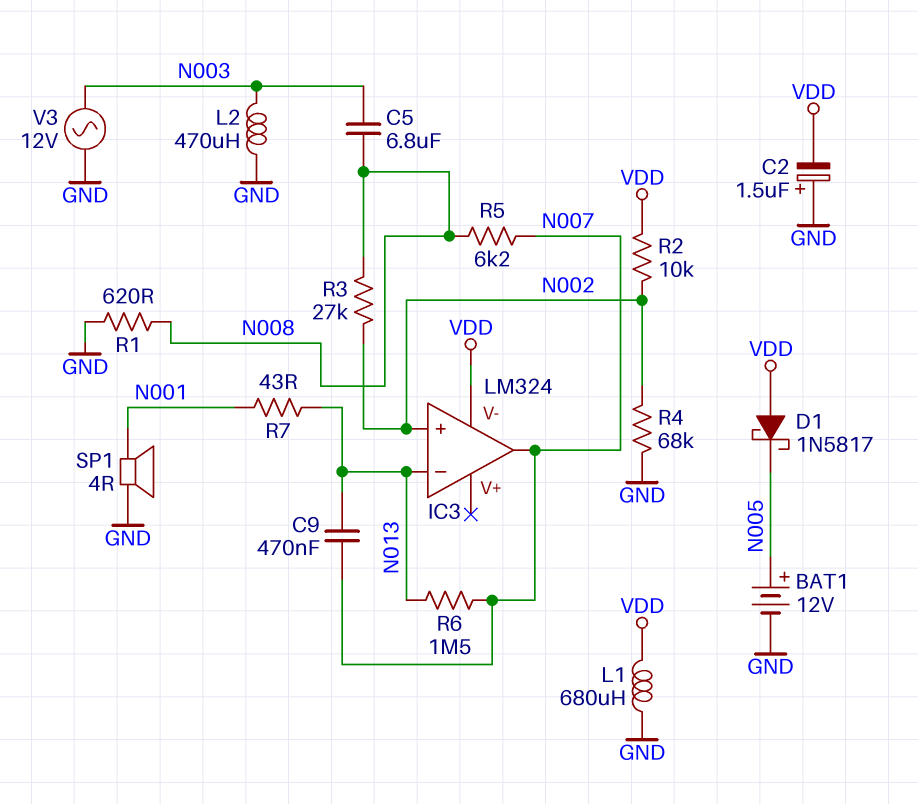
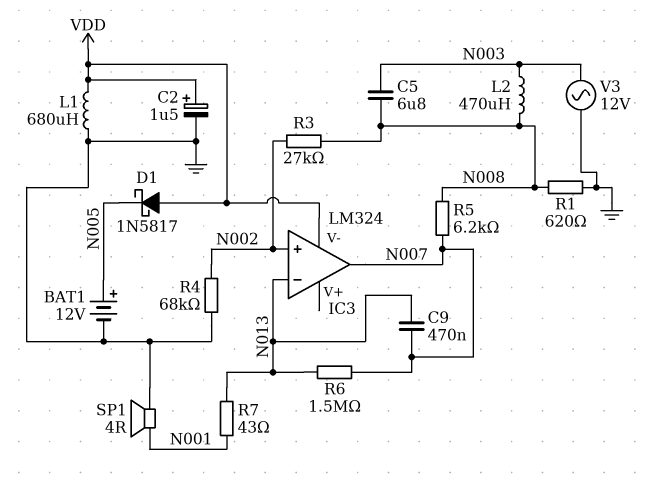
C2: 1.5uF (plus GND, minus VDD) -> 1.5uF (plus VDD, minus GND)
L2: 470uH (GND, N003) -> 470uH (N003, N008)
R2: 10k (N002, VDD) -> none

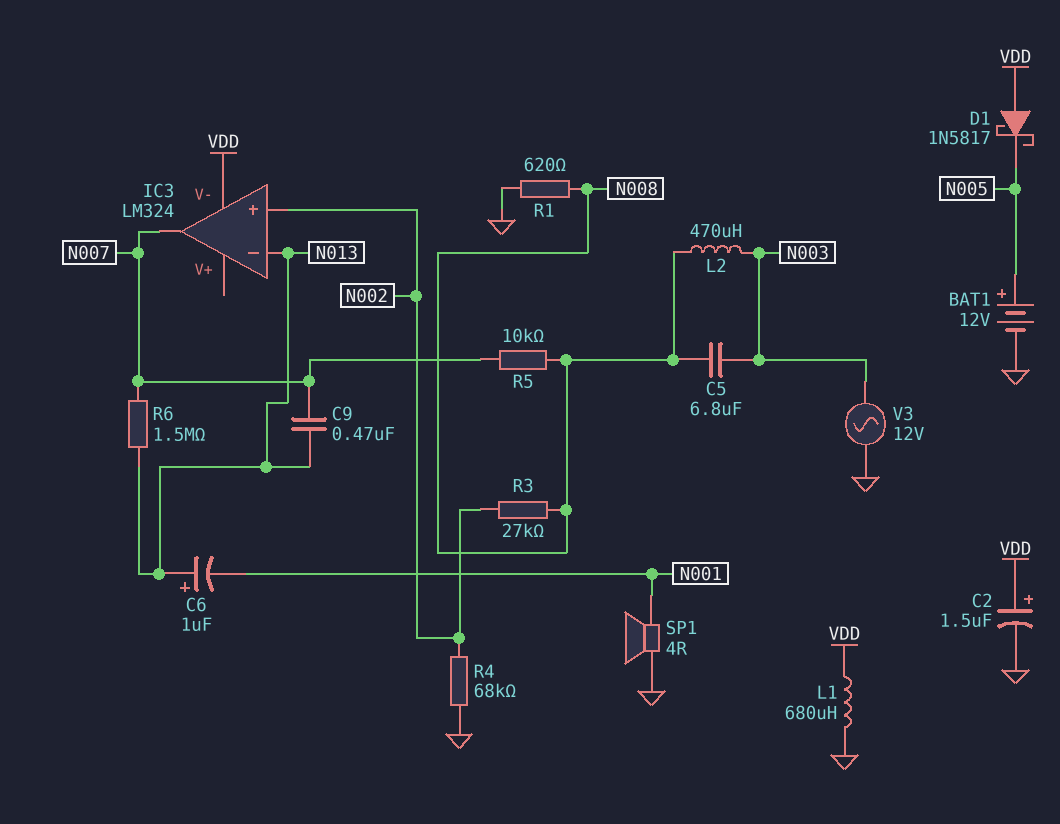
C6: none -> 1uF (plus N013, minus N001)
R5: 6.2k (N007, N008) -> 10k (N007, N008)
R7: 43 (N001, N013) -> none

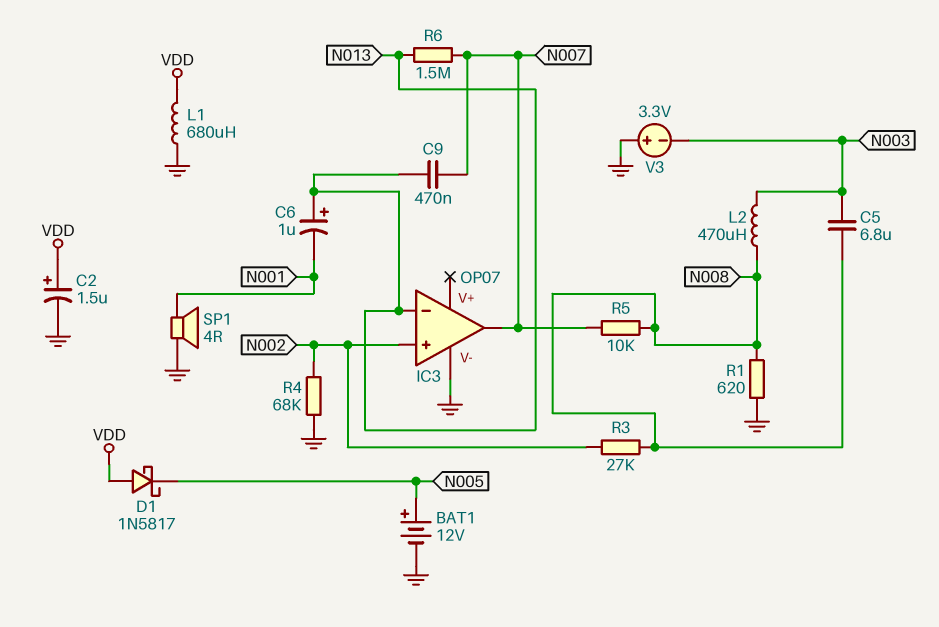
IC3: LM324 -> OP07
IC3 pin V-: VDD -> GND
V3: AC 12V (GND, N003) -> 3.3V (plus GND, minus N003)

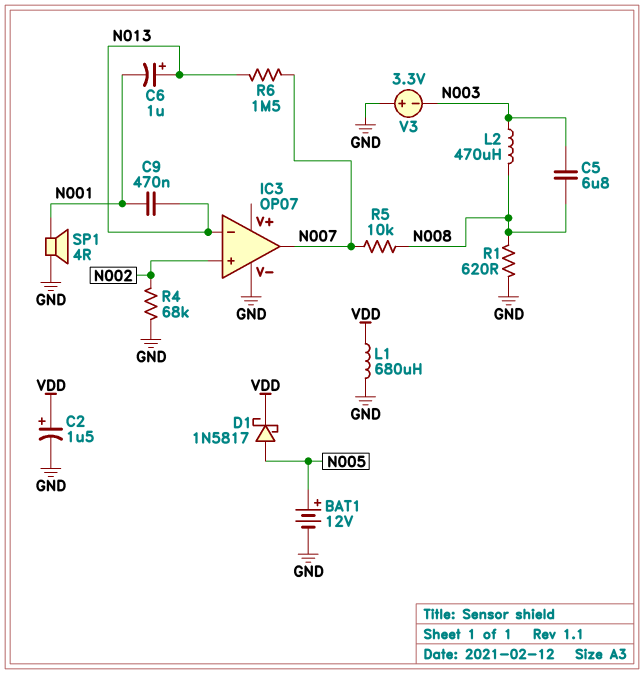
C9: 470nF (N007, N013) -> 470nF (N001, N013)
D1: schottky 1N5817 (A VDD, K N005) -> schottky 1N5817 (A N005, K VDD)
R3: 27k (N002, N008) -> none

